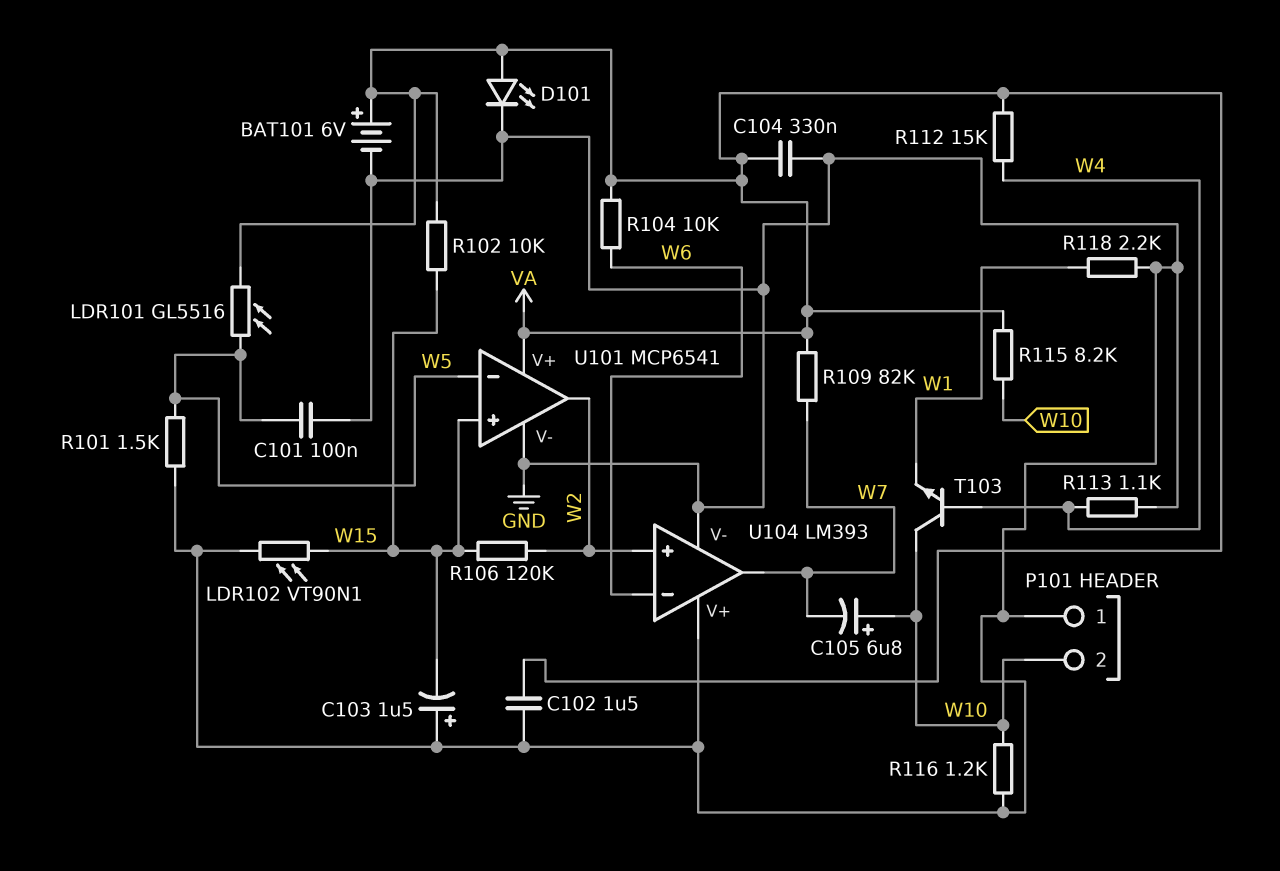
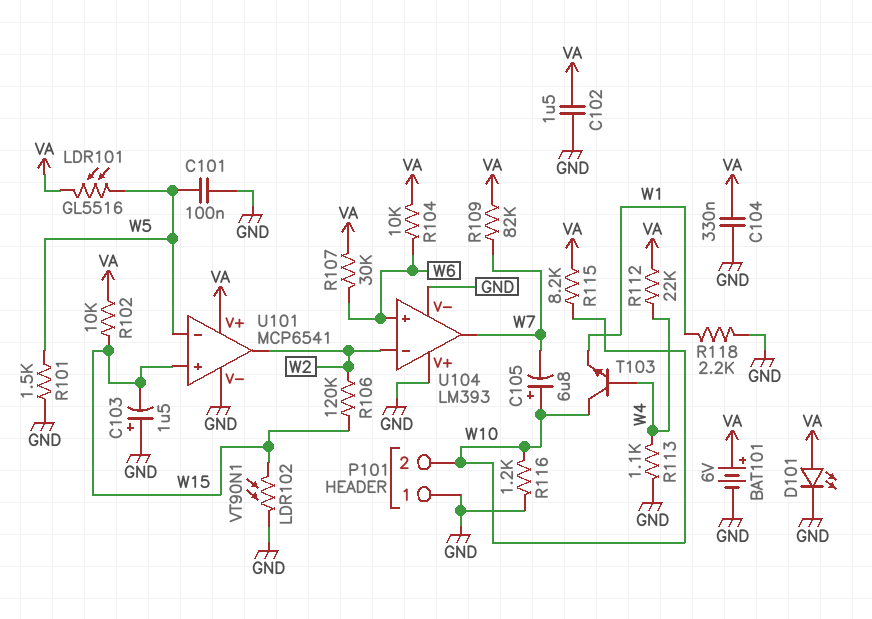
R107: none -> 30k (VA, W6)
R112: 15k (VA, W4) -> 22k (VA, W4)
U104 pin in+: W2 -> W6
U104 pin in-: W6 -> W2

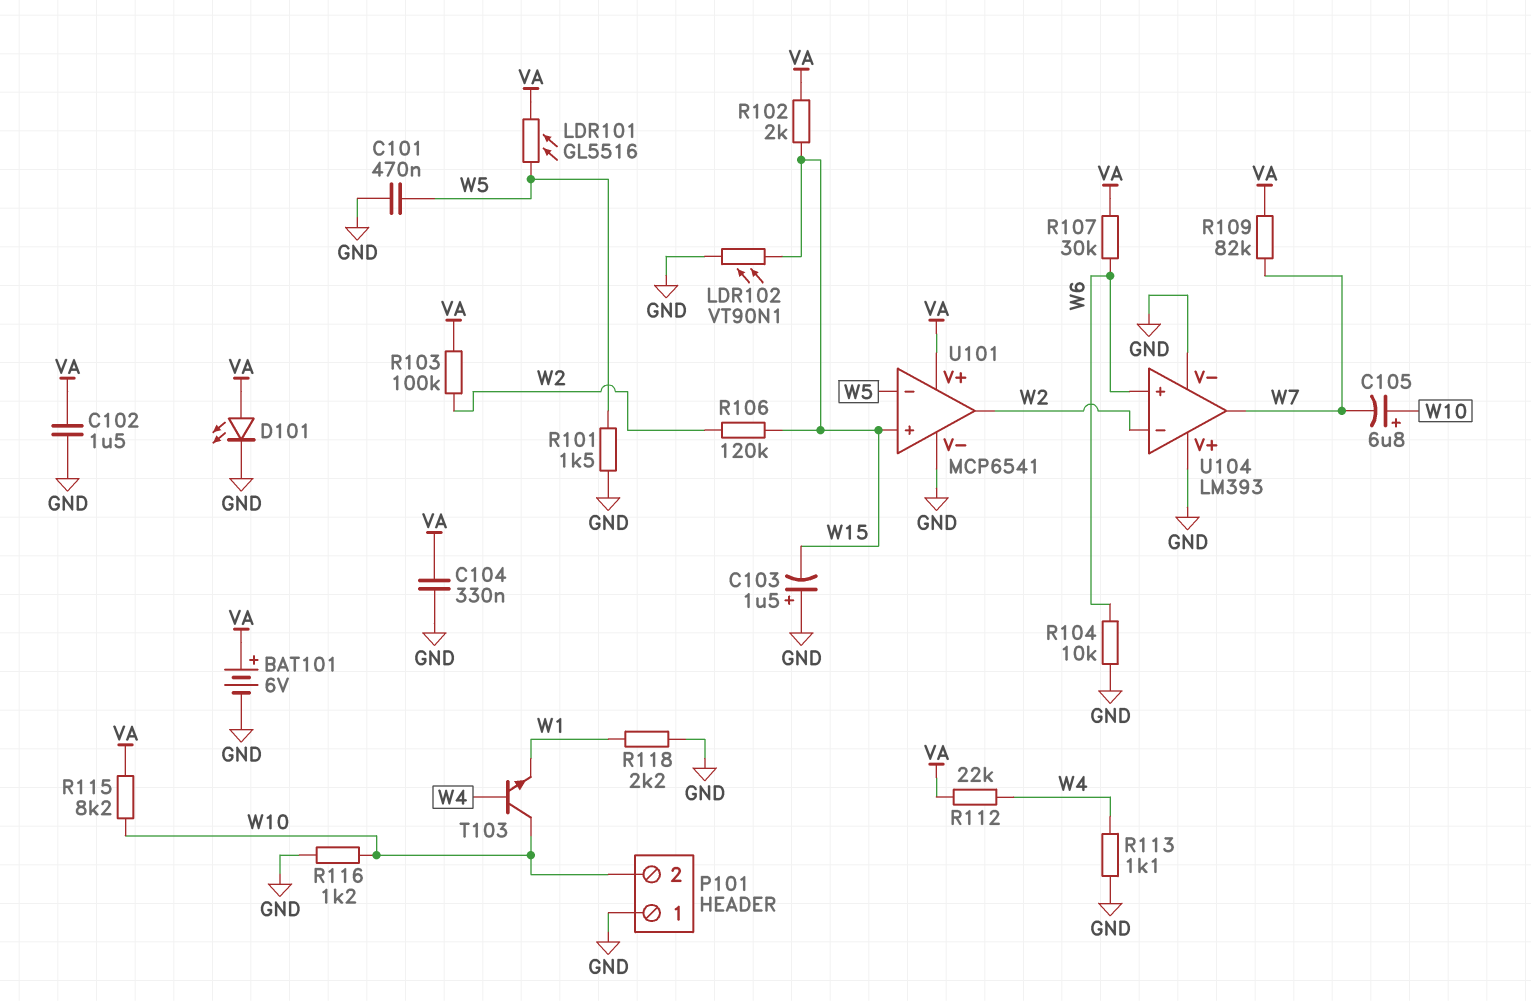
C101: 100nF (GND, W5) -> 470nF (GND, W5)
R102: 10k (VA, W15) -> 2k (VA, W15)
R103: none -> 100k (VA, W2)
R104: 10k (VA, W6) -> 10k (GND, W6)

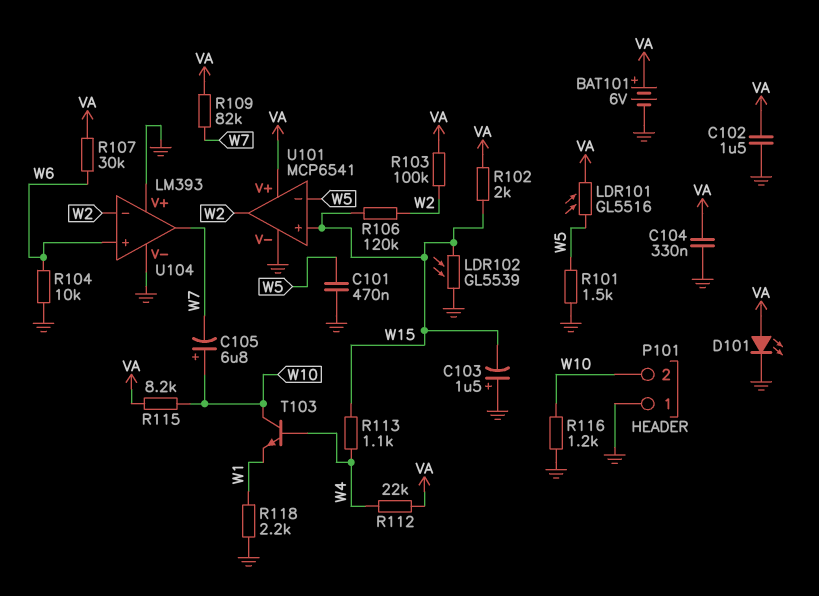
LDR102: VT90N1 (GND, W15) -> GL5539 (GND, W15)
R113: 1.1k (GND, W4) -> 1.1k (W4, W15)

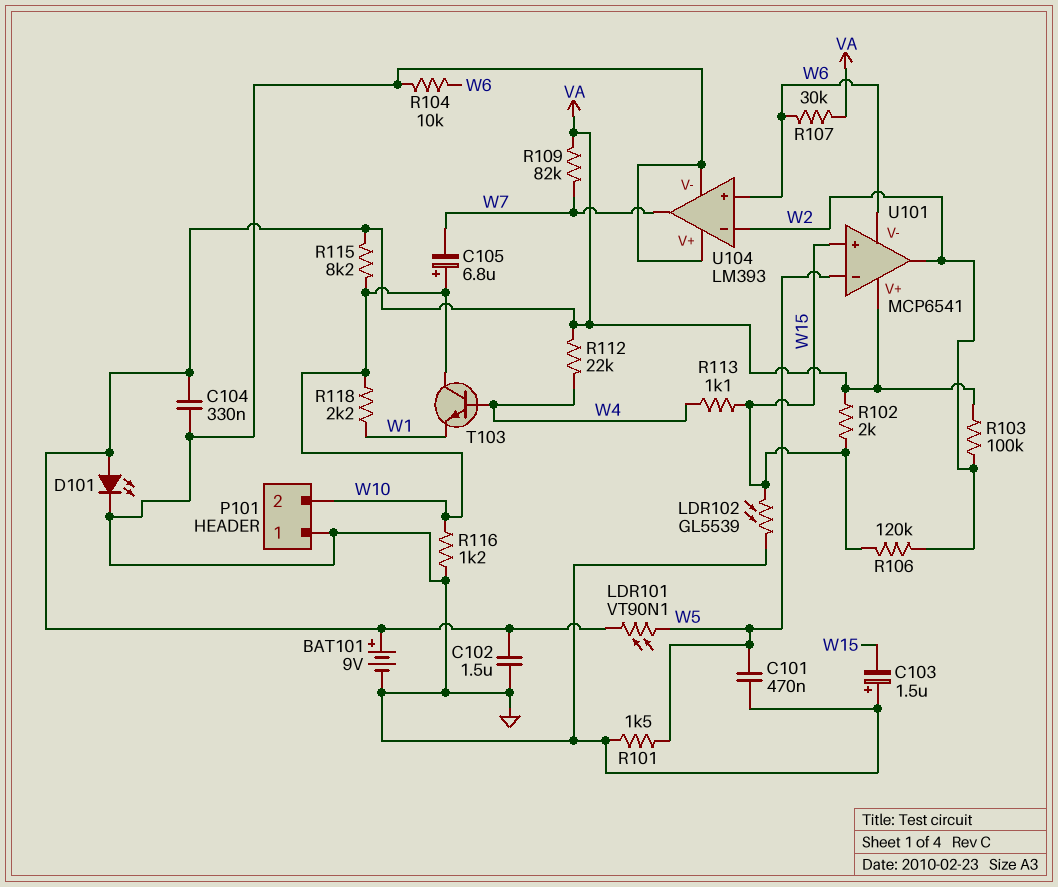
BAT101: 6V (plus VA, minus GND) -> 9V (plus VA, minus GND)
LDR101: GL5516 (VA, W5) -> VT90N1 (VA, W5)
R118: 2.2k (GND, W1) -> 2.2k (W1, W10)
U101 pin V-: GND -> W6

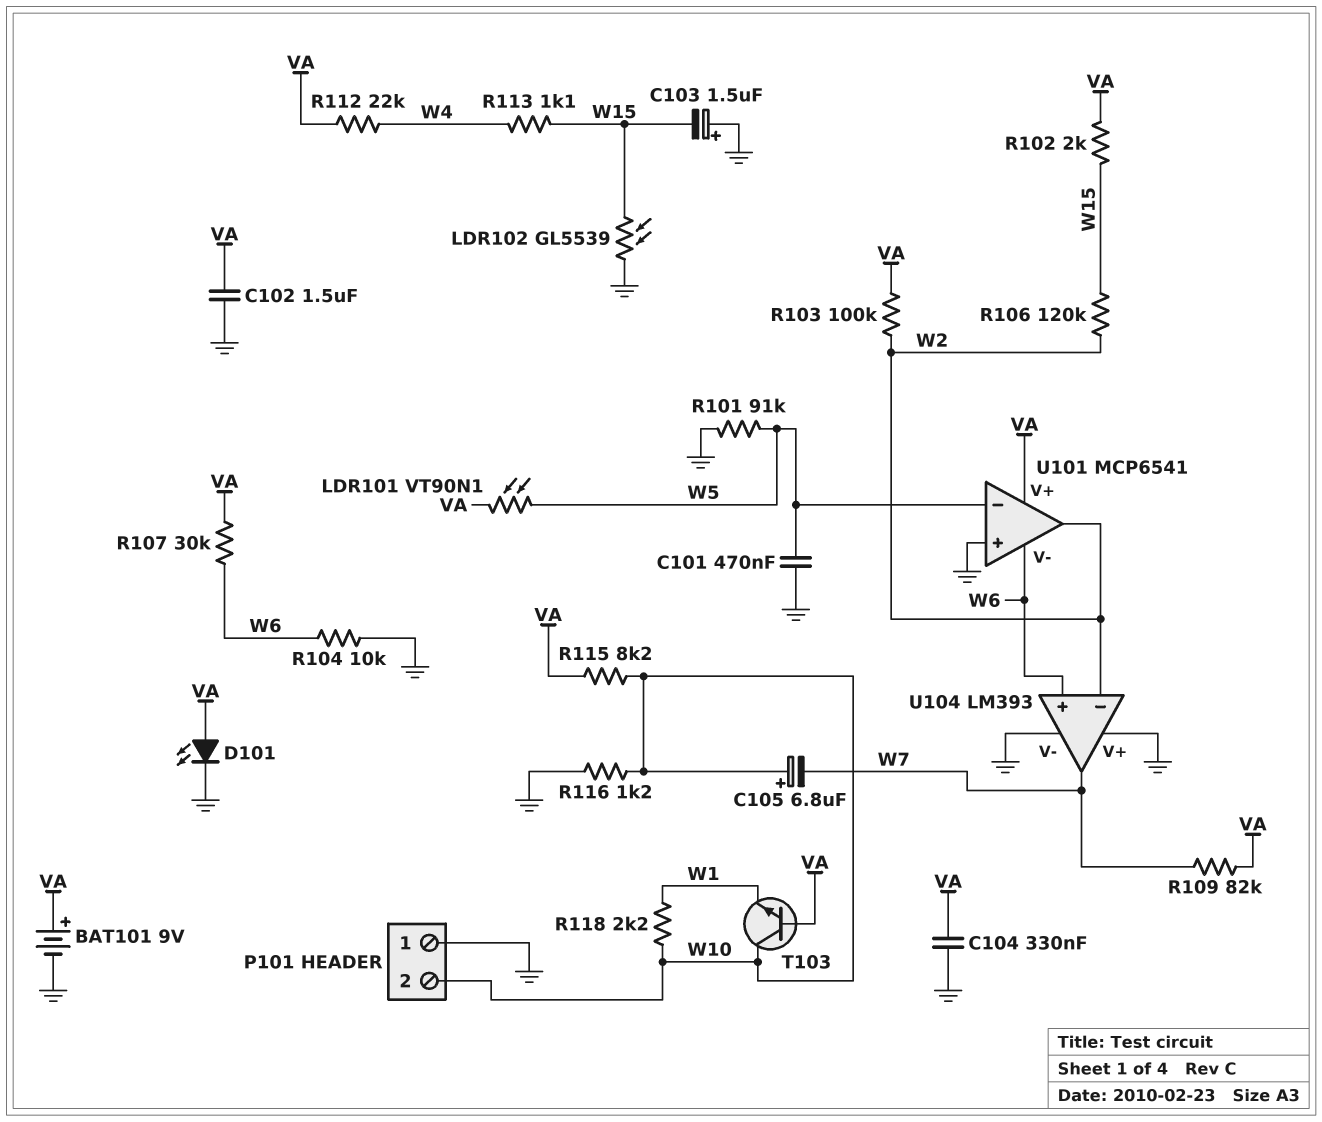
R101: 1.5k (GND, W5) -> 91k (GND, W5)
T103: NPN (B W4, C W10, E W1) -> NPN (B VA, C W10, E W1)
U101 pin in+: W15 -> GND

